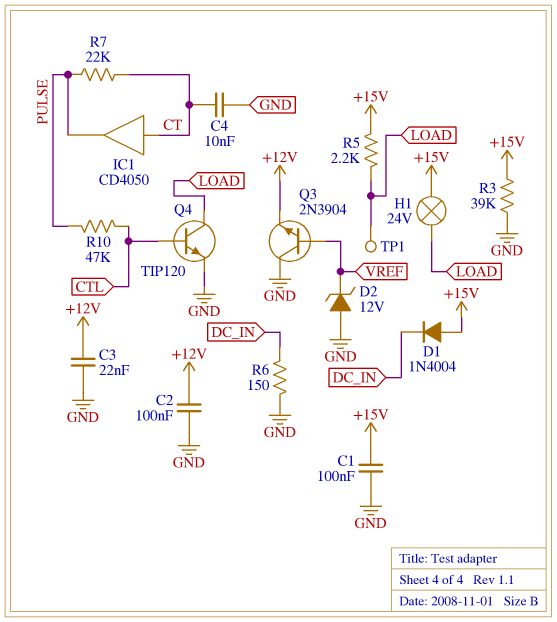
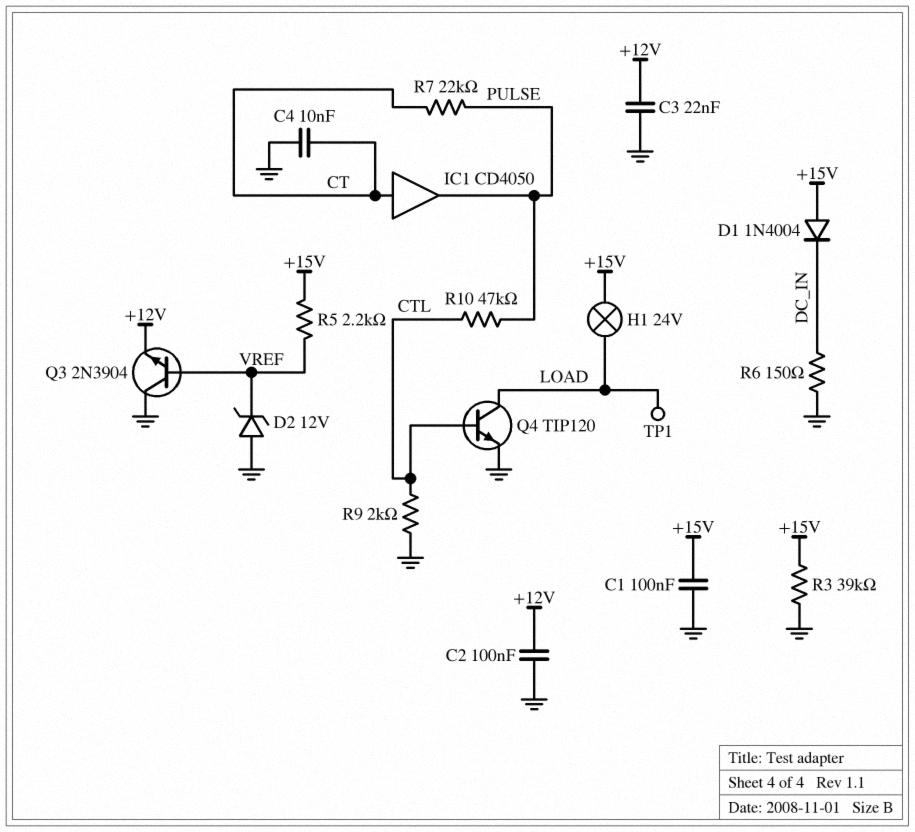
R5: 2.2k (+15V, LOAD) -> 2.2k (+15V, VREF)
R9: none -> 2k (CTL, GND)

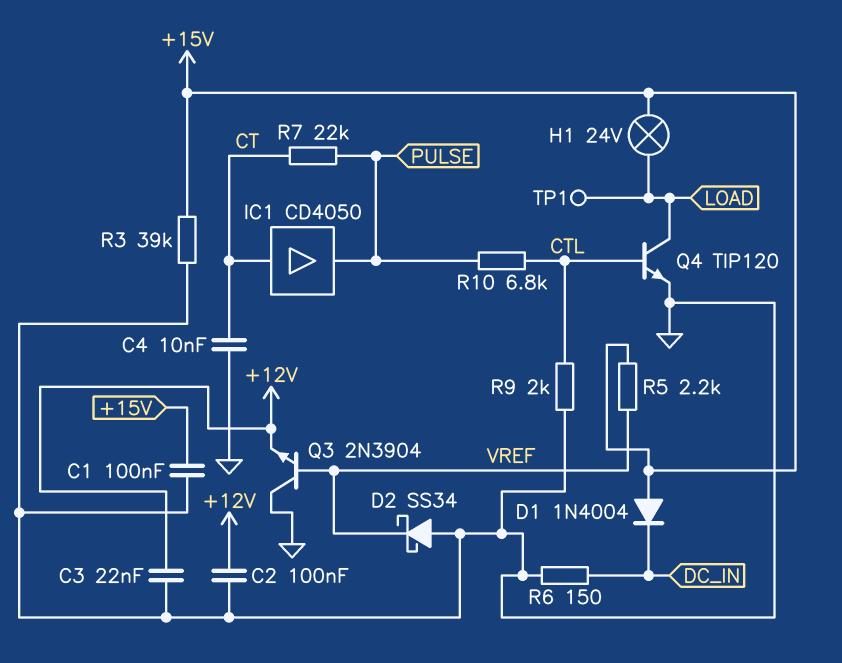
D2: zener 12V (A GND, K VREF) -> schottky SS34 (A GND, K VREF)
R10: 47k (CTL, PULSE) -> 6.8k (CTL, PULSE)

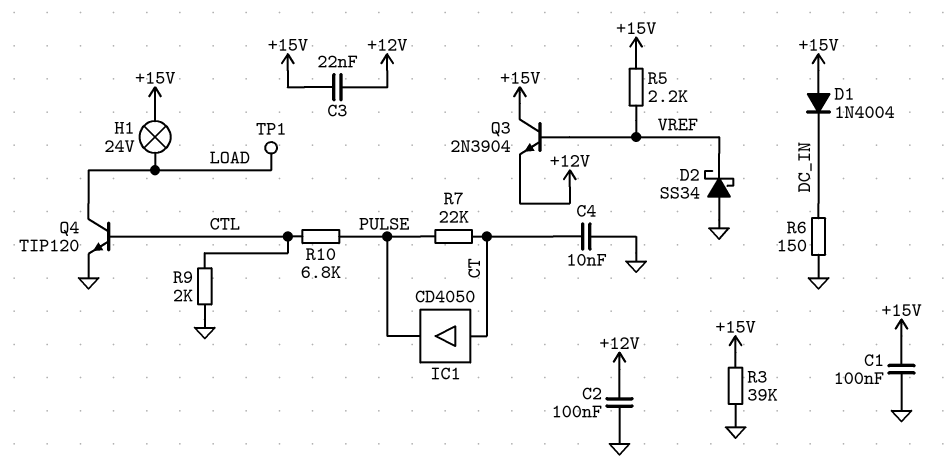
C3: 22nF (+12V, GND) -> 22nF (+12V, +15V)
Q3: NPN 2N3904 (B VREF, C GND, E +12V) -> NPN 2N3904 (B VREF, C +15V, E +12V)

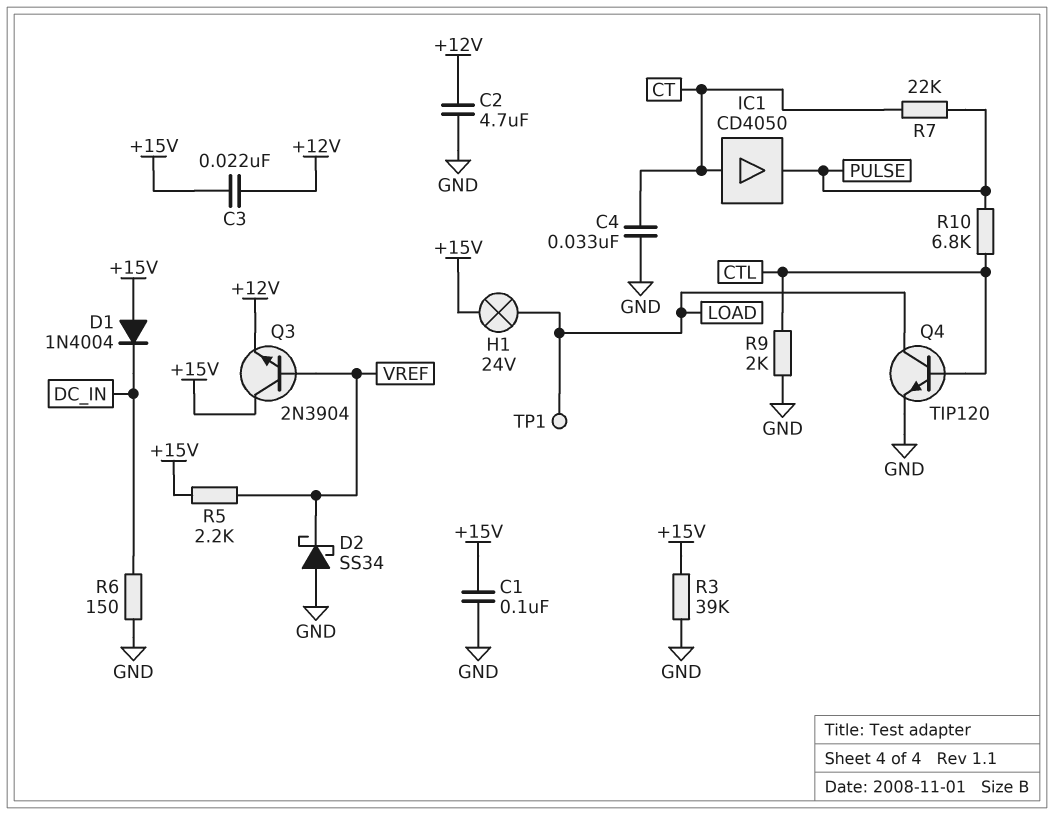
C2: 100nF (+12V, GND) -> 4.7uF (+12V, GND)
C4: 10nF (CT, GND) -> 33nF (CT, GND)

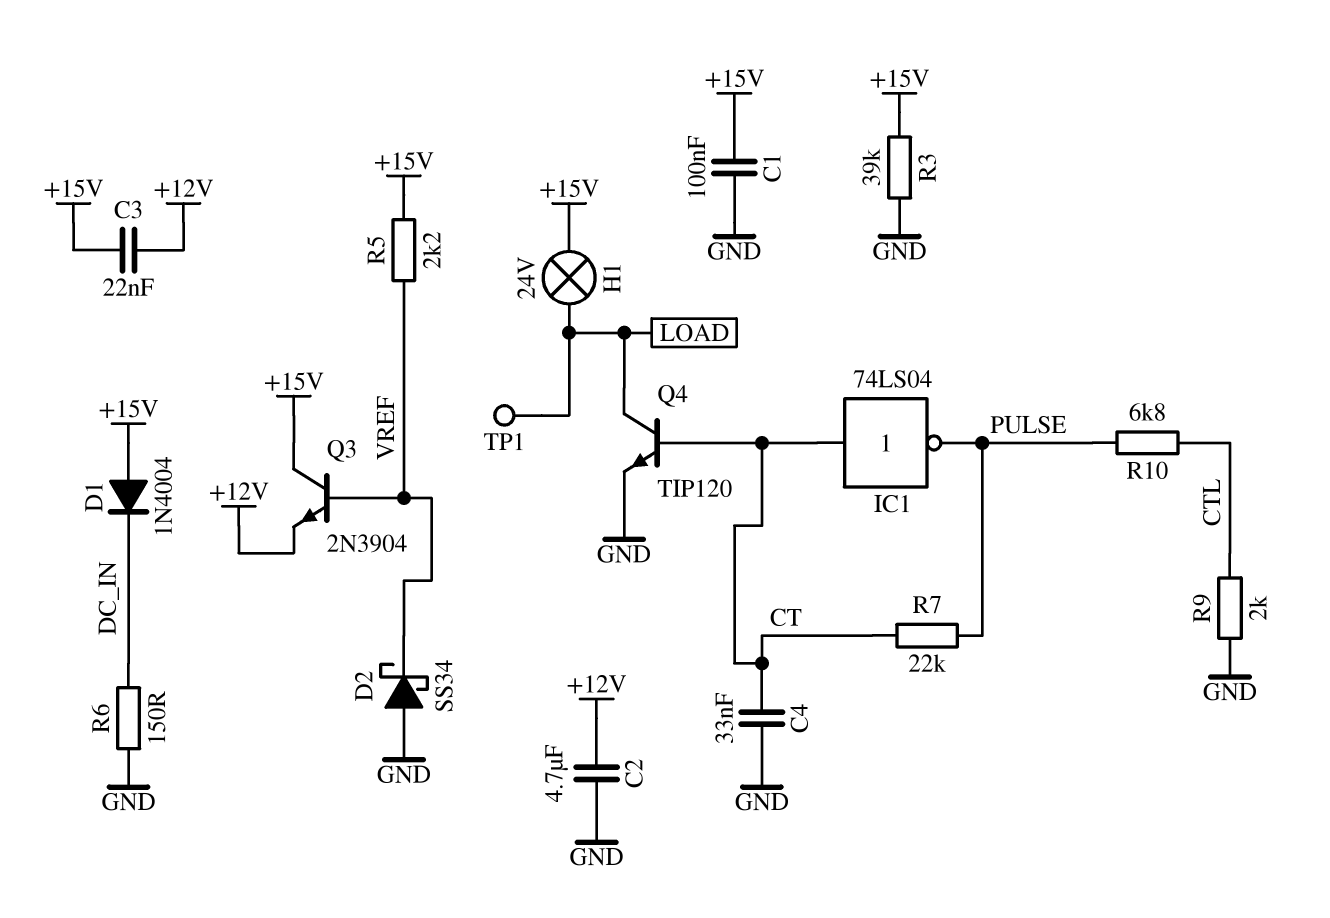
IC1: buffer CD4050 (in CT, out PULSE) -> NOT 74LS04 (in CT, out PULSE)
Q4: NPN TIP120 (B CTL, C LOAD, E GND) -> NPN TIP120 (B CT, C LOAD, E GND)

